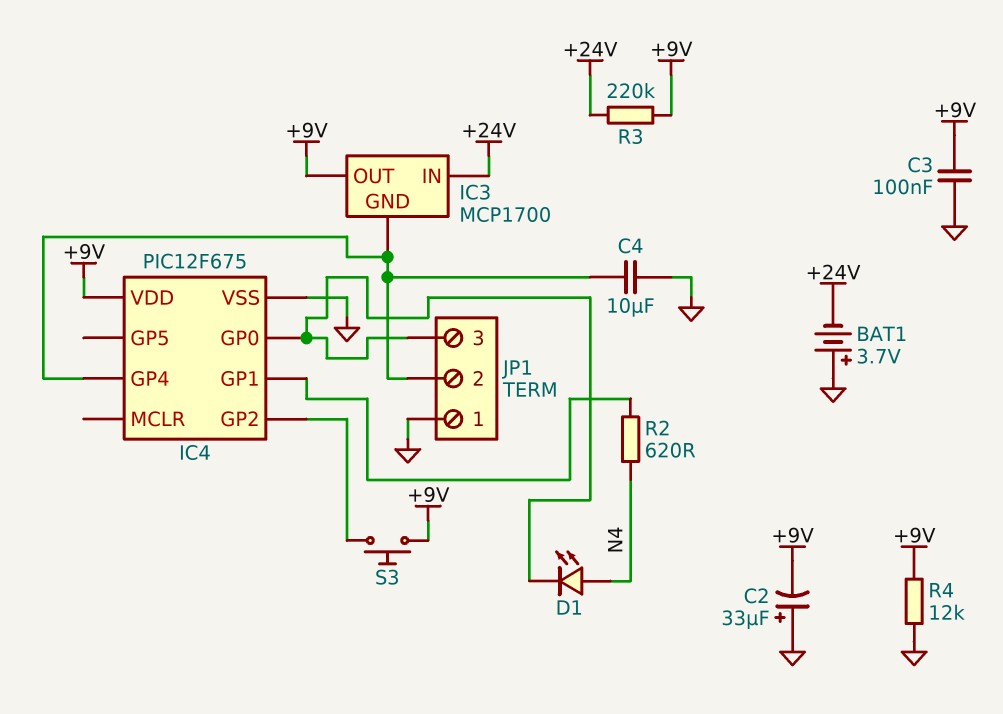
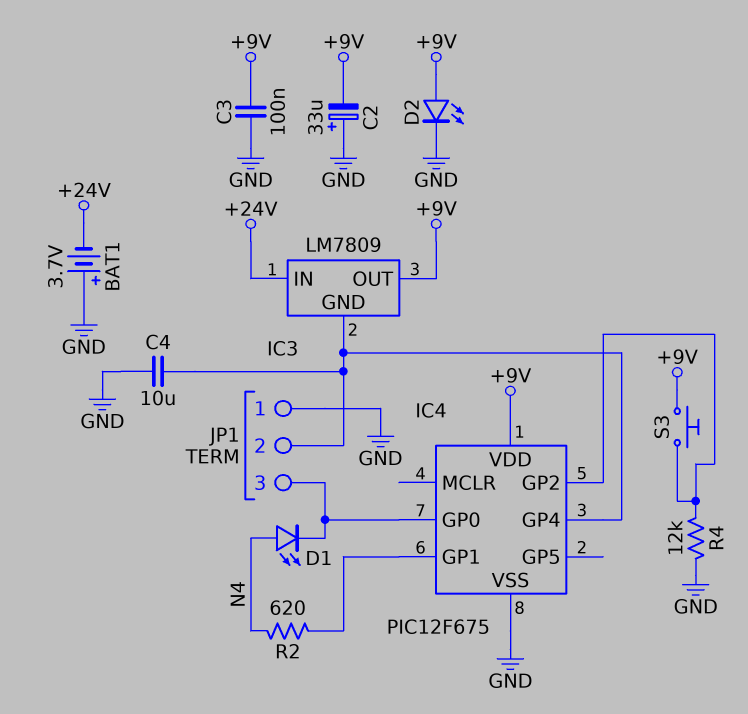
D2: none -> LED (A +9V, K GND)
IC3: MCP1700 -> LM7809
R3: 220k (+9V, +24V) -> none
R4: 12k (+9V, GND) -> 12k (GND, IC4/GP2)

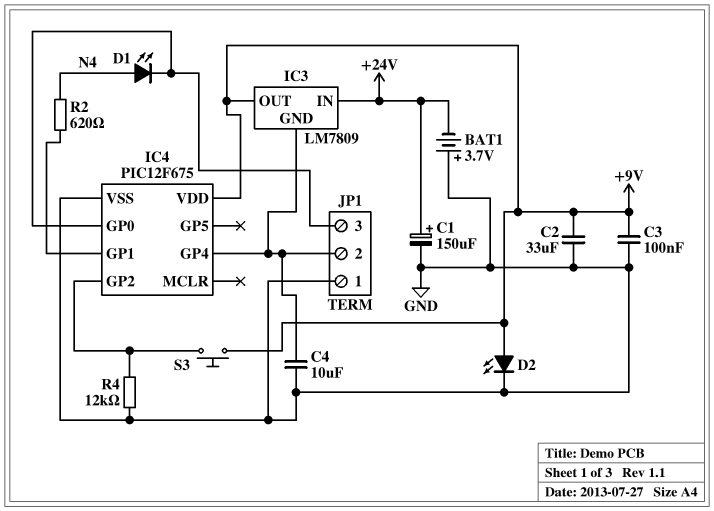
C1: none -> 150uF (plus +24V, minus GND)
C2: 33uF (plus GND, minus +9V) -> 33uF (+9V, GND)

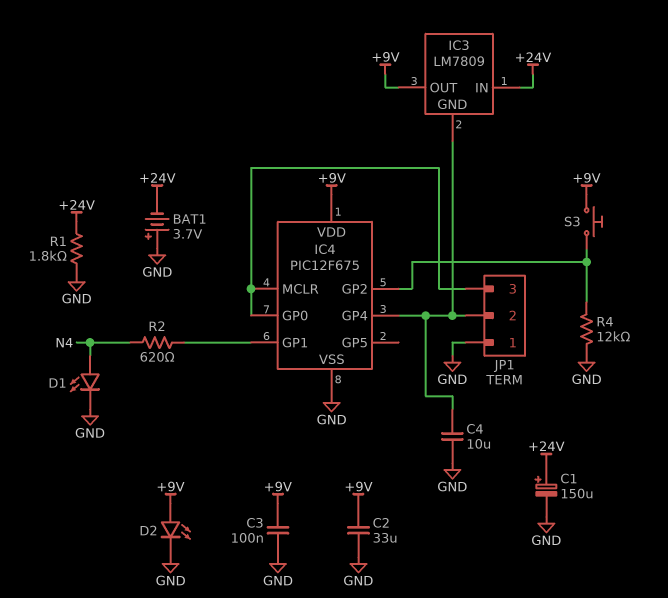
D1: LED (A N4, K IC4/GP0) -> LED (A N4, K GND)
IC4 pin MCLR: none -> IC4/GP0
R1: none -> 1.8k (+24V, GND)

